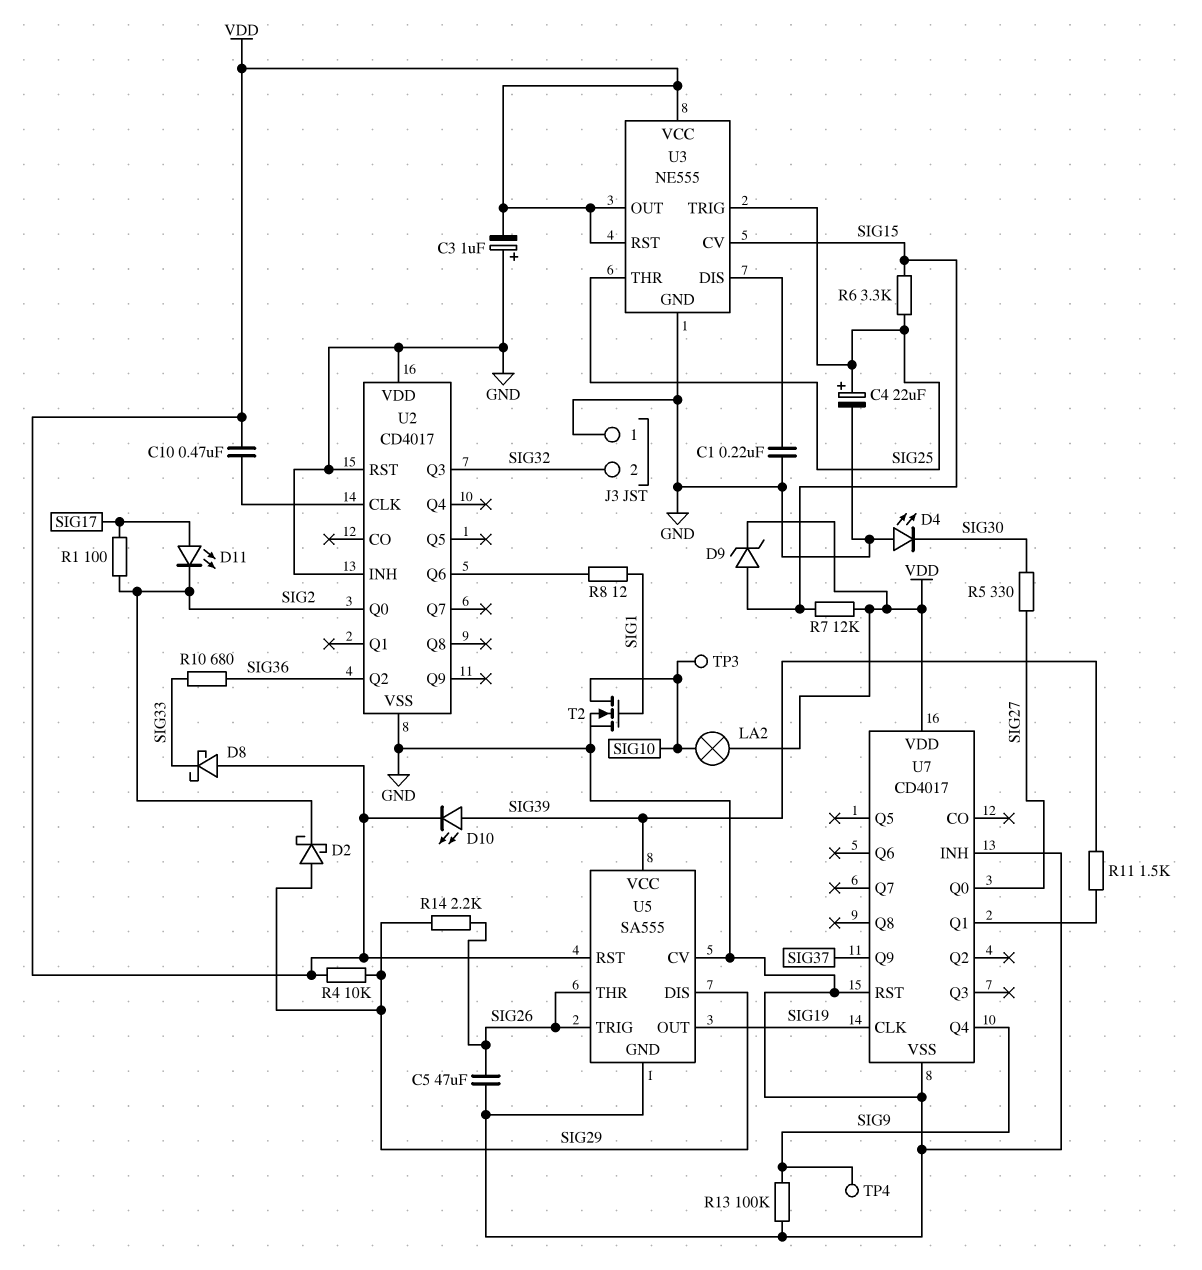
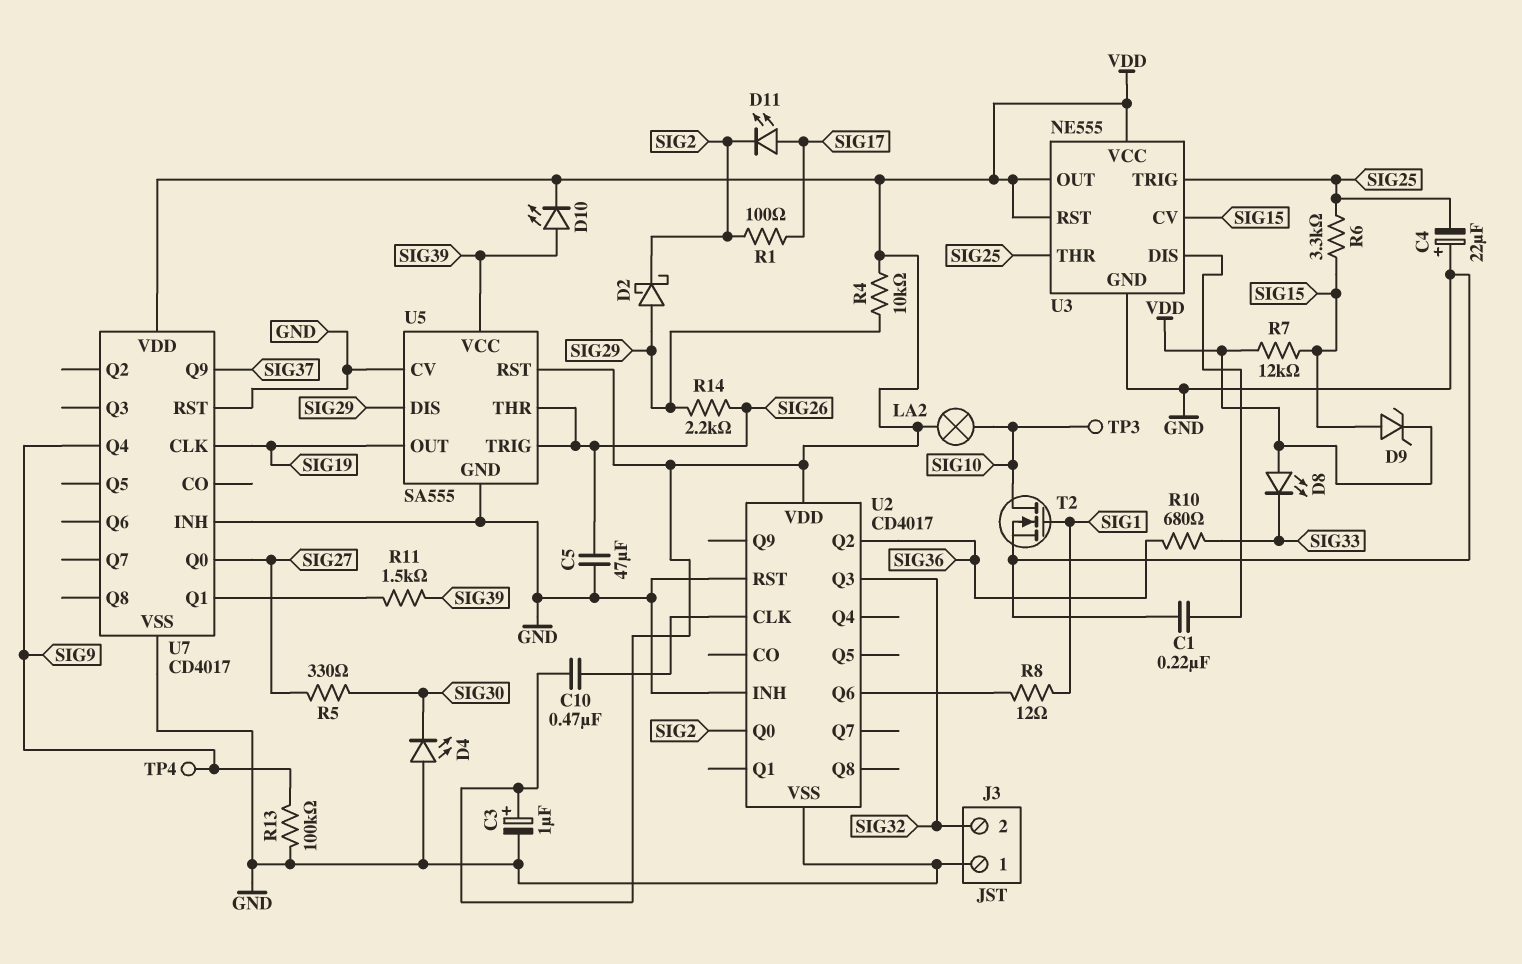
C3: 1uF (plus GND, minus VDD) -> 1uF (plus VDD, minus GND)
C4: 22uF (plus SIG25, minus GND) -> 22uF (plus GND, minus SIG25)
D8: schottky (A VDD, K SIG33) -> LED (A VDD, K SIG33)
U2 pin VDD: GND -> VDD

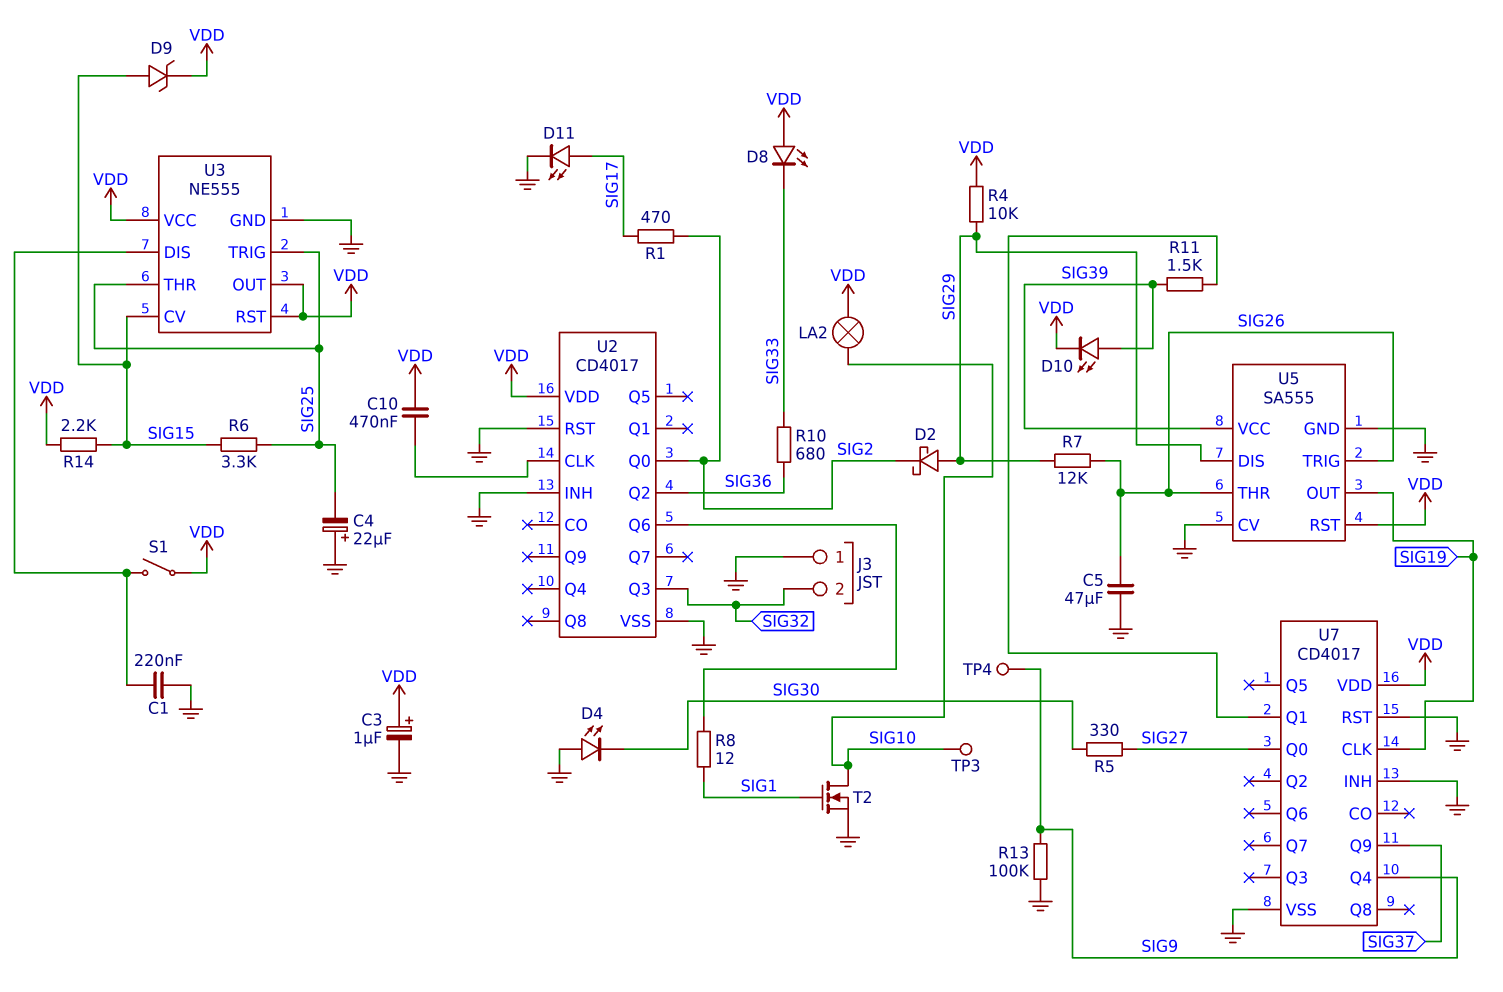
D11: LED (A SIG17, K SIG2) -> LED (A SIG17, K GND)
R1: 100 (SIG2, SIG17) -> 470 (SIG2, SIG17)
R7: 12k (SIG15, VDD) -> 12k (SIG26, SIG29)
R14: 2.2k (SIG26, SIG29) -> 2.2k (SIG15, VDD)
S1: none -> switch (U3/DIS, VDD)

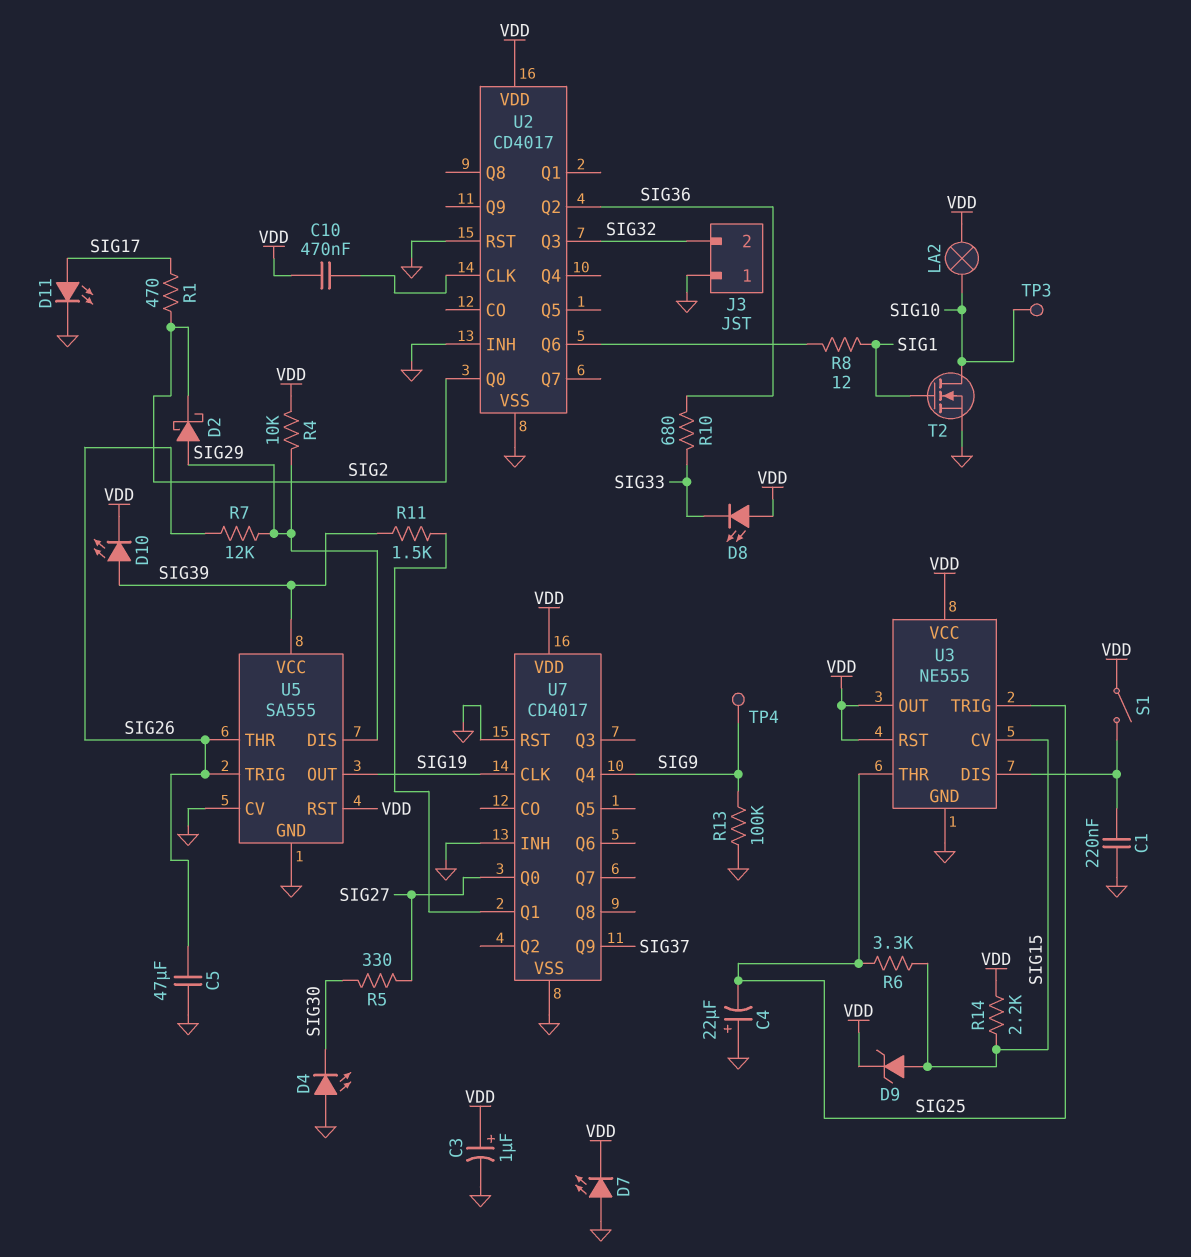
D7: none -> LED (A GND, K VDD)

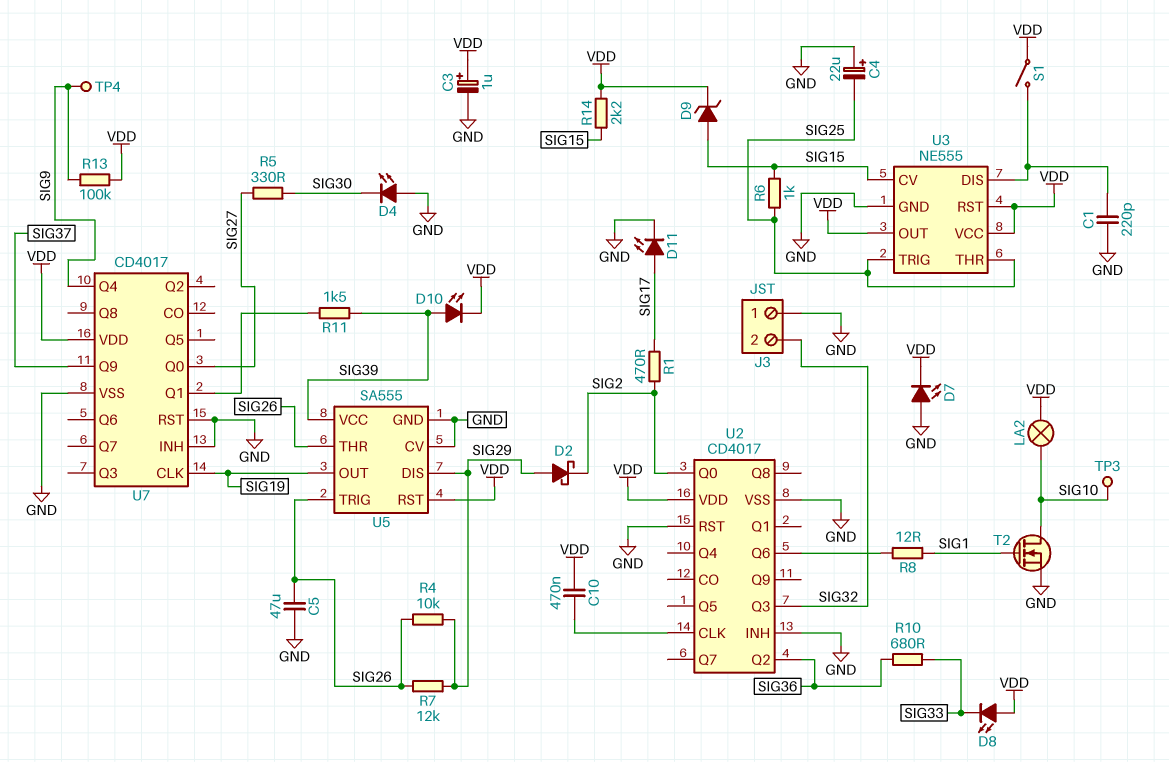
C1: 220nF (GND, U3/DIS) -> 220pF (GND, U3/DIS)
R4: 10k (SIG29, VDD) -> 10k (SIG26, SIG29)
R6: 3.3k (SIG15, SIG25) -> 1k (SIG15, SIG25)
R13: 100k (GND, SIG9) -> 100k (SIG9, VDD)

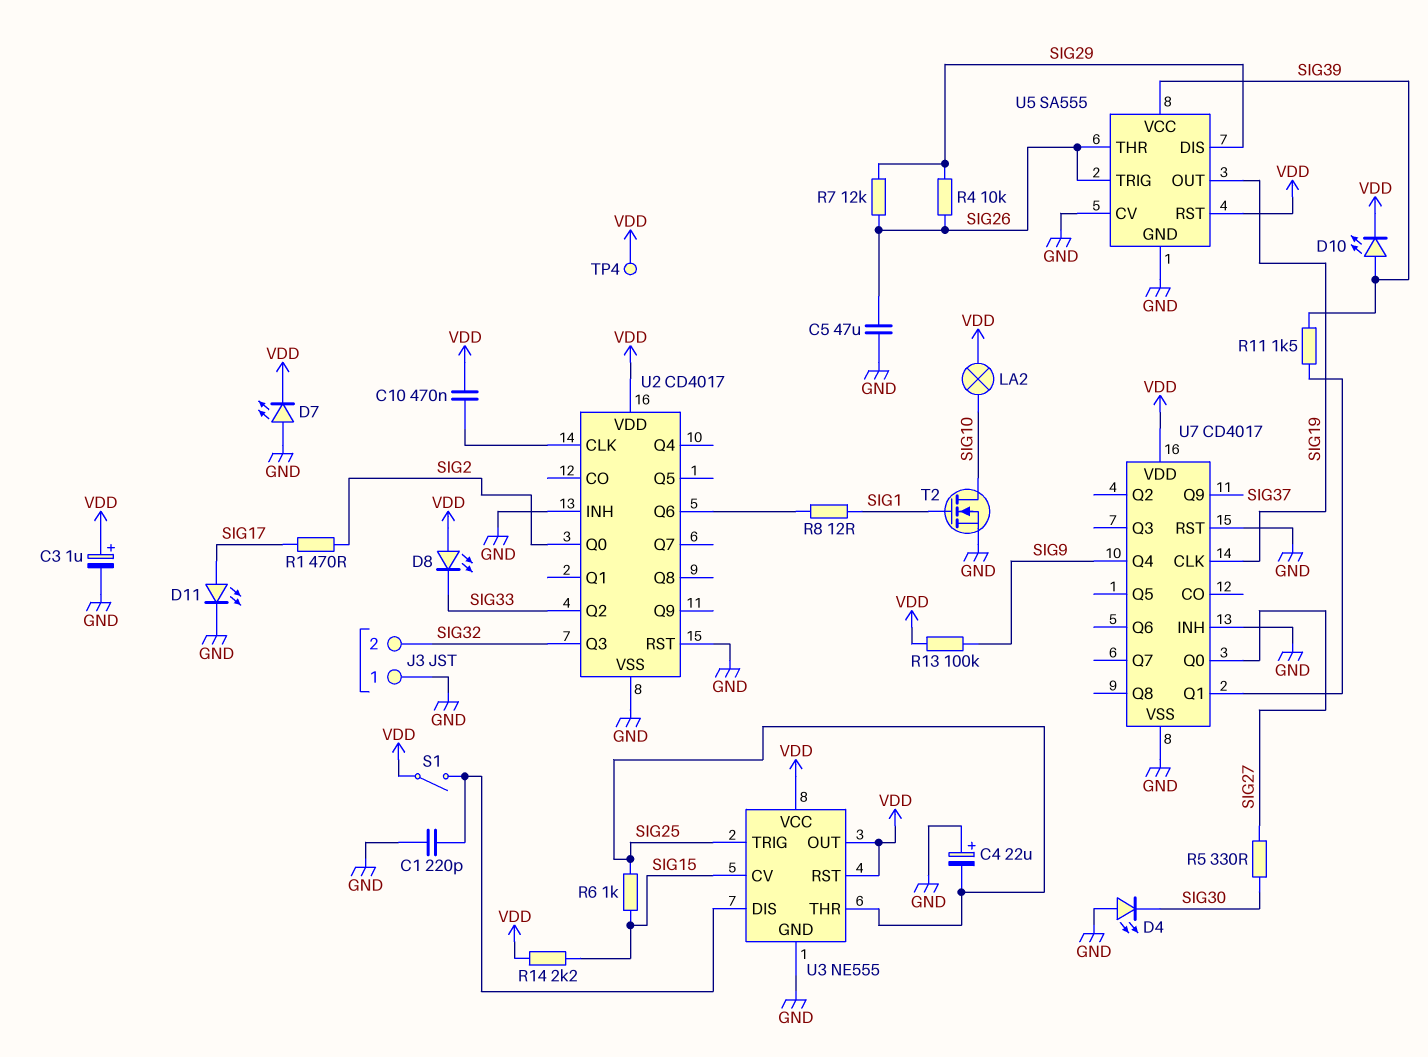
D2: schottky (A SIG29, K SIG2) -> none
D9: zener (A SIG15, K VDD) -> none
R10: 680 (SIG33, SIG36) -> none
TP3: test point (SIG10) -> none
TP4: test point (SIG9) -> test point (VDD)
U2 pin Q2: SIG36 -> SIG33

